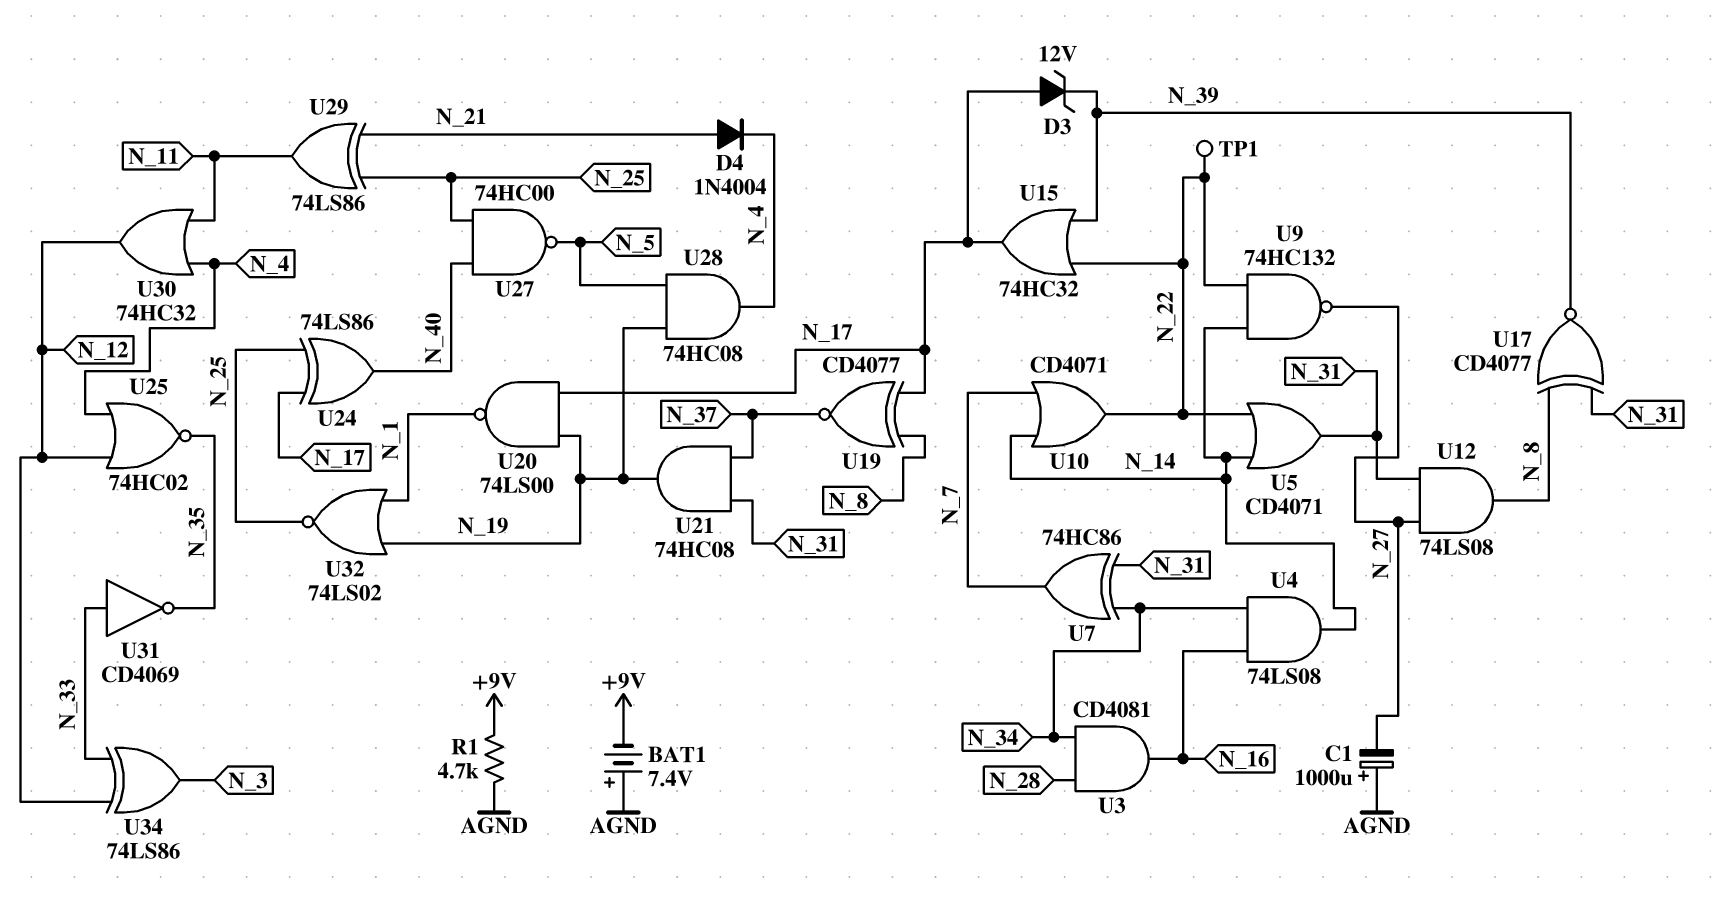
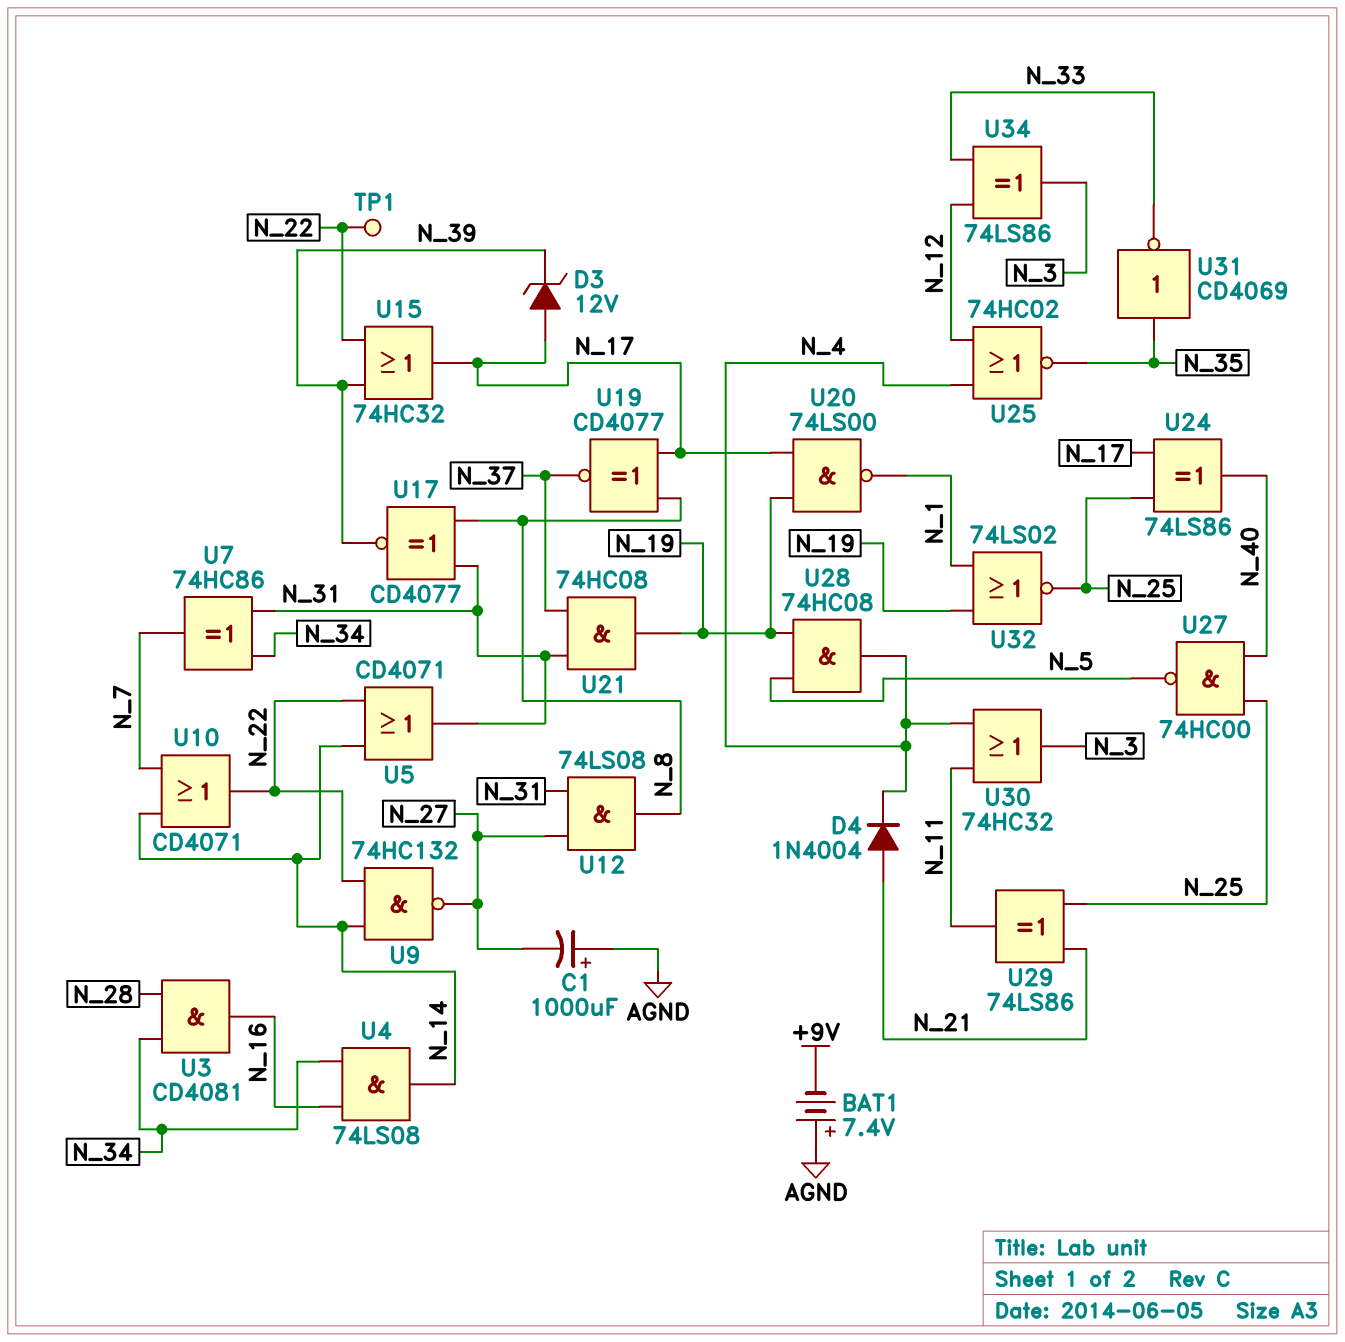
R1: 4.7k (+9V, AGND) -> none
U30: OR 74HC32 (in N_4, in N_11, out N_12) -> OR 74HC32 (in N_4, in N_11, out N_3)
U31: NOT CD4069 (in N_33, out N_35) -> NOT CD4069 (in N_35, out N_33)

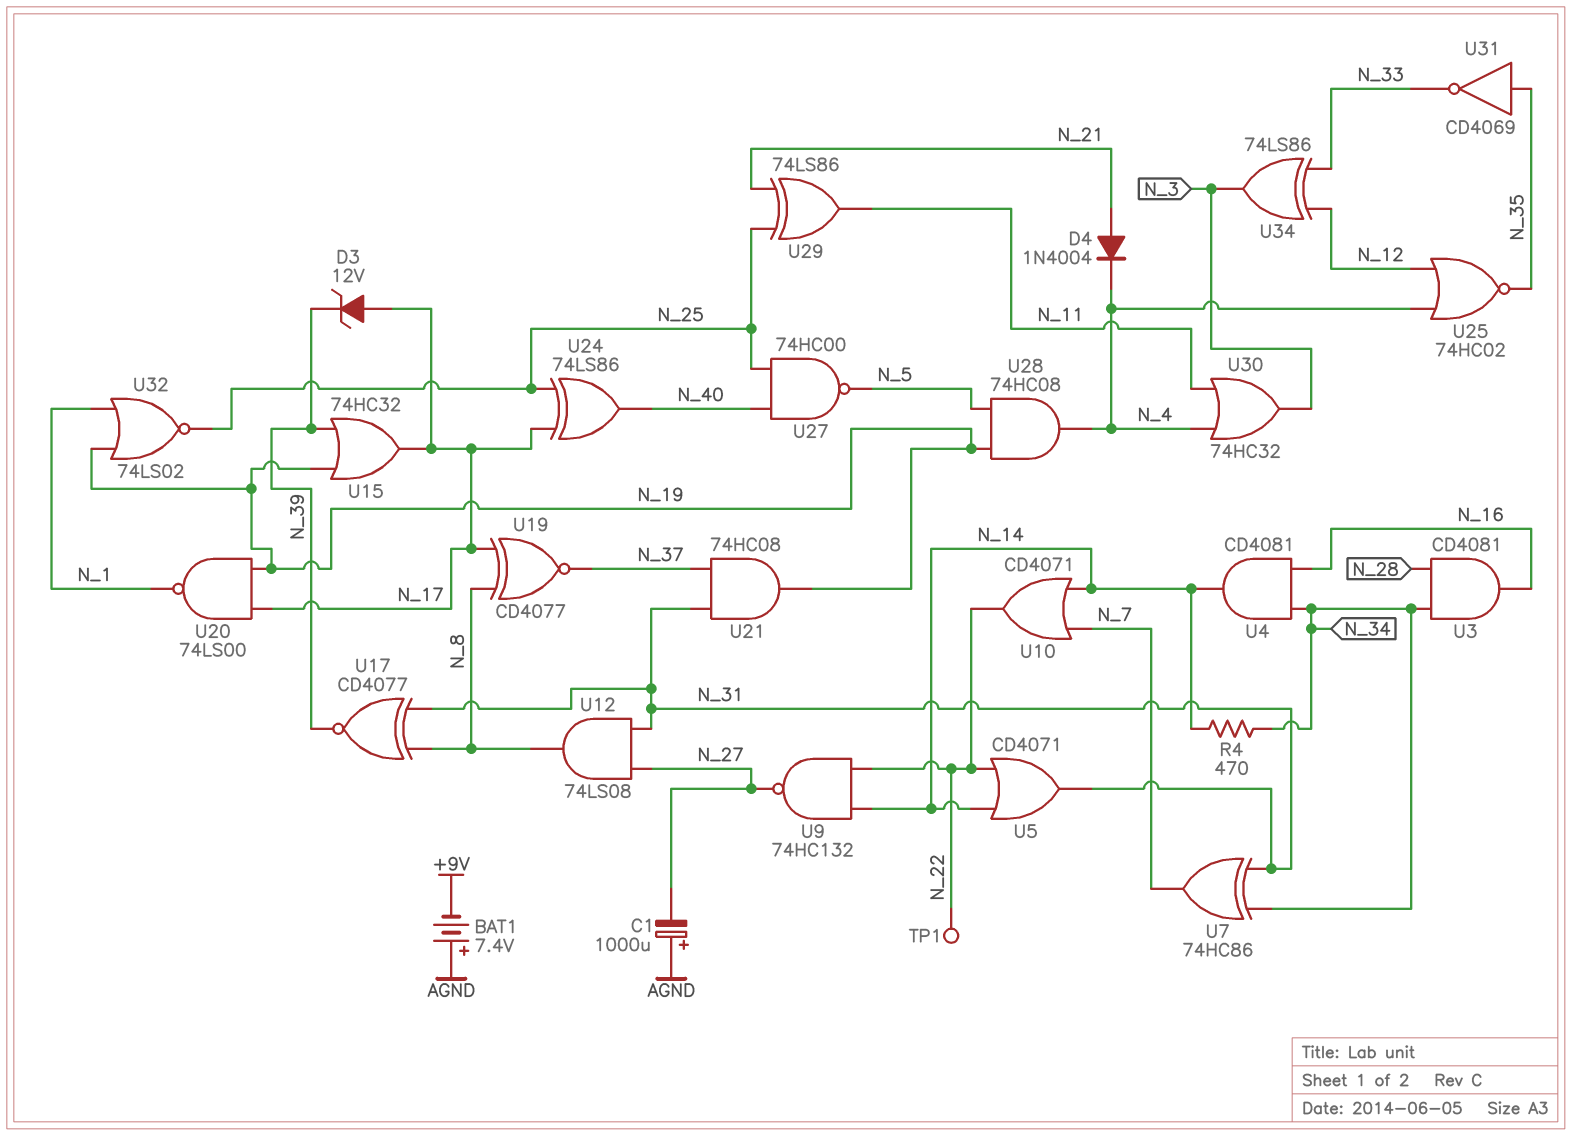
R4: none -> 470 (N_14, N_34)
U4: AND 74LS08 (in N_16, in N_34, out N_14) -> AND CD4081 (in N_16, in N_34, out N_14)
U15: OR 74HC32 (in N_22, in N_39, out N_17) -> OR 74HC32 (in N_19, in N_39, out N_17)

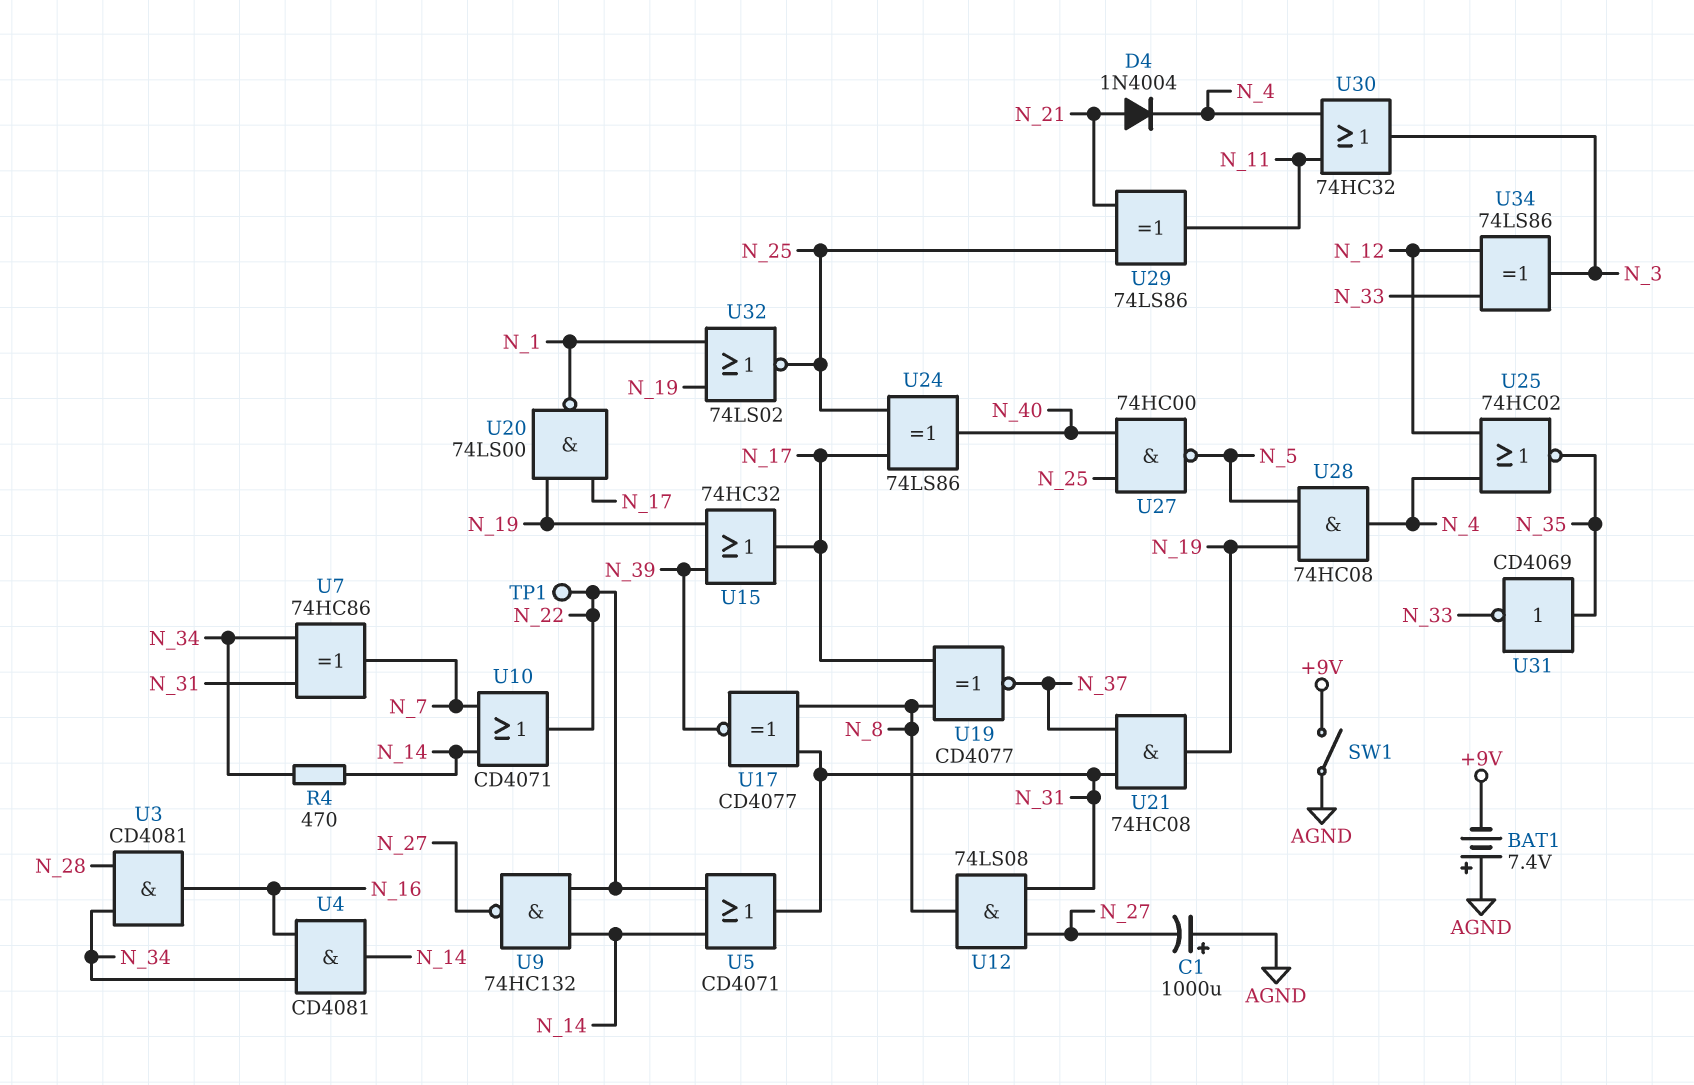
D3: zener 12V (A N_17, K N_39) -> none
SW1: none -> switch (+9V, AGND)

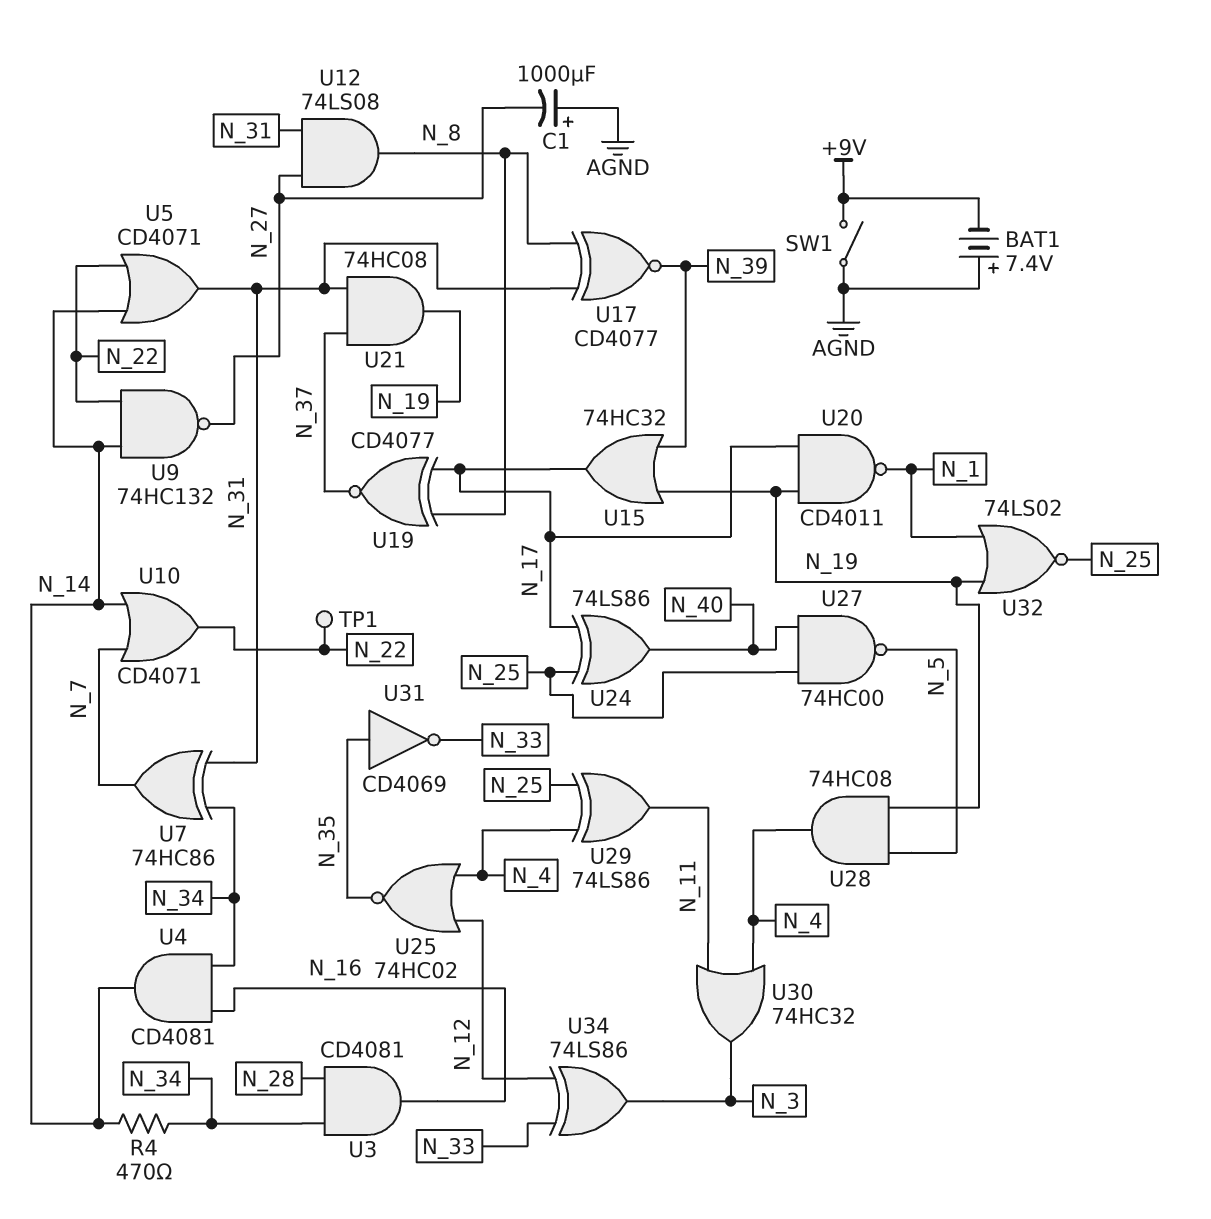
D4: diode 1N4004 (A N_21, K N_4) -> none
U20: NAND 74LS00 (in N_17, in N_19, out N_1) -> NAND CD4011 (in N_17, in N_19, out N_1)
U29: XOR 74LS86 (in N_21, in N_25, out N_11) -> XOR 74LS86 (in N_4, in N_25, out N_11)

